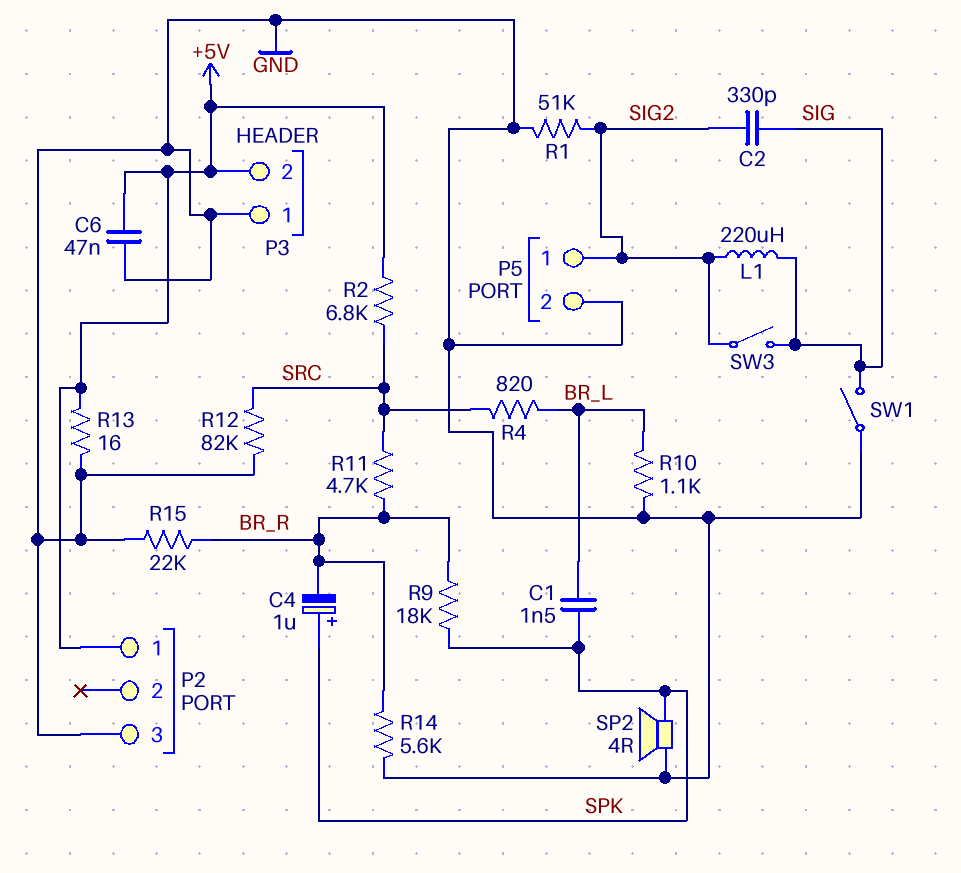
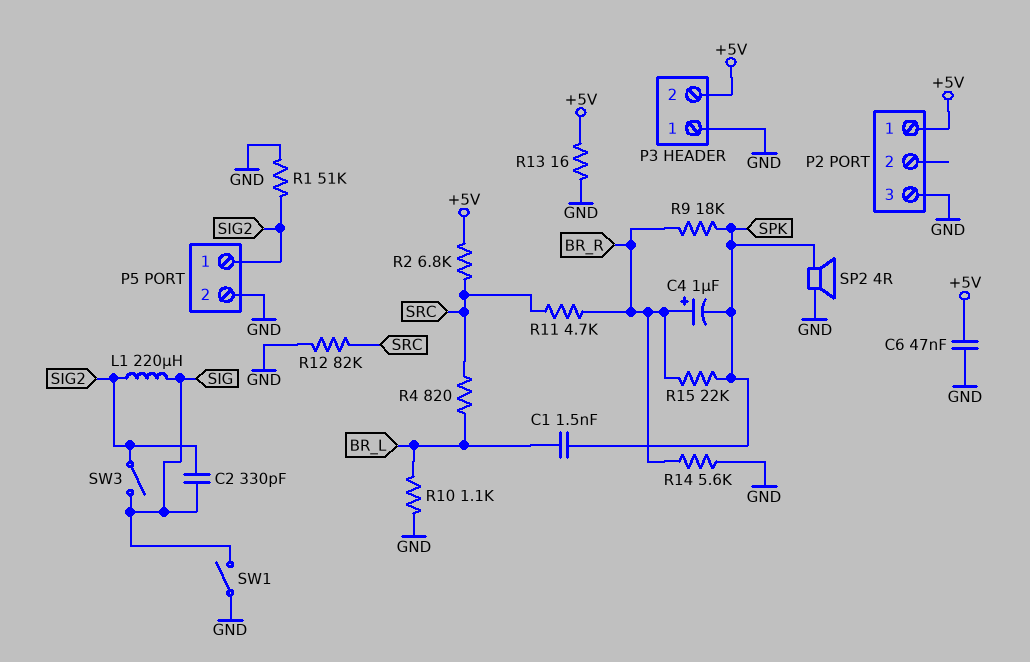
C4: 1uF (plus SPK, minus BR_R) -> 1uF (plus BR_R, minus SPK)
R15: 22k (BR_R, GND) -> 22k (BR_R, SPK)

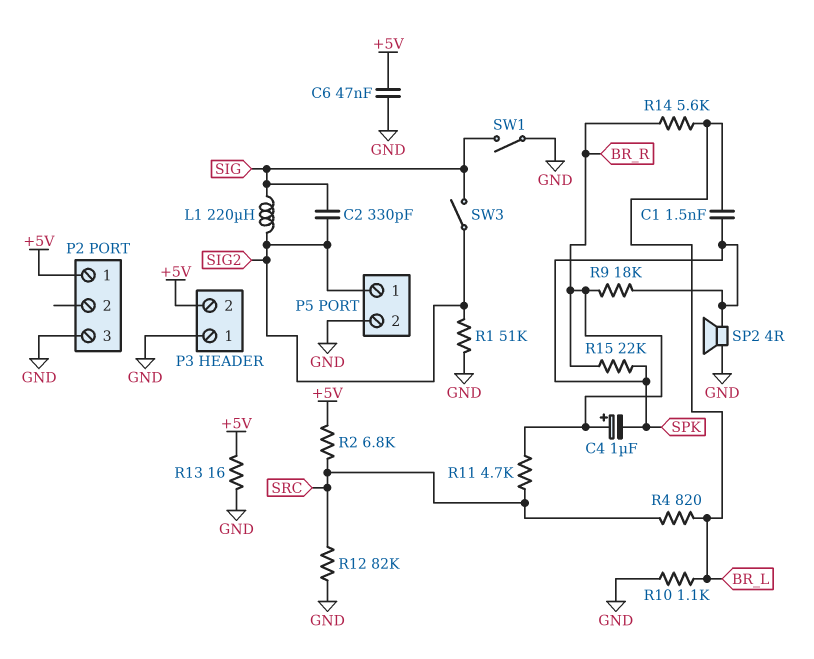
R14: 5.6k (BR_R, GND) -> 5.6k (BR_L, BR_R)

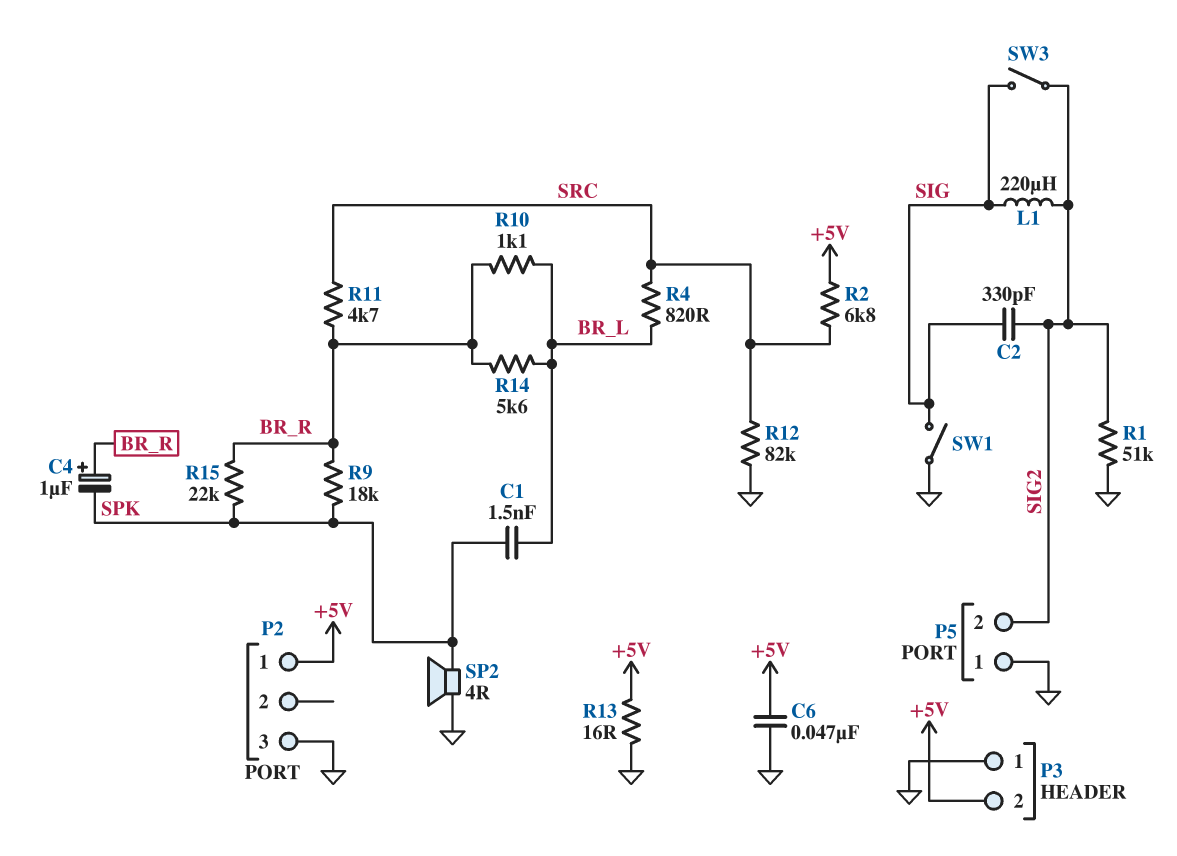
P5 pin 1: SIG2 -> GND
P5 pin 2: GND -> SIG2
R10: 1.1k (BR_L, GND) -> 1.1k (BR_L, BR_R)

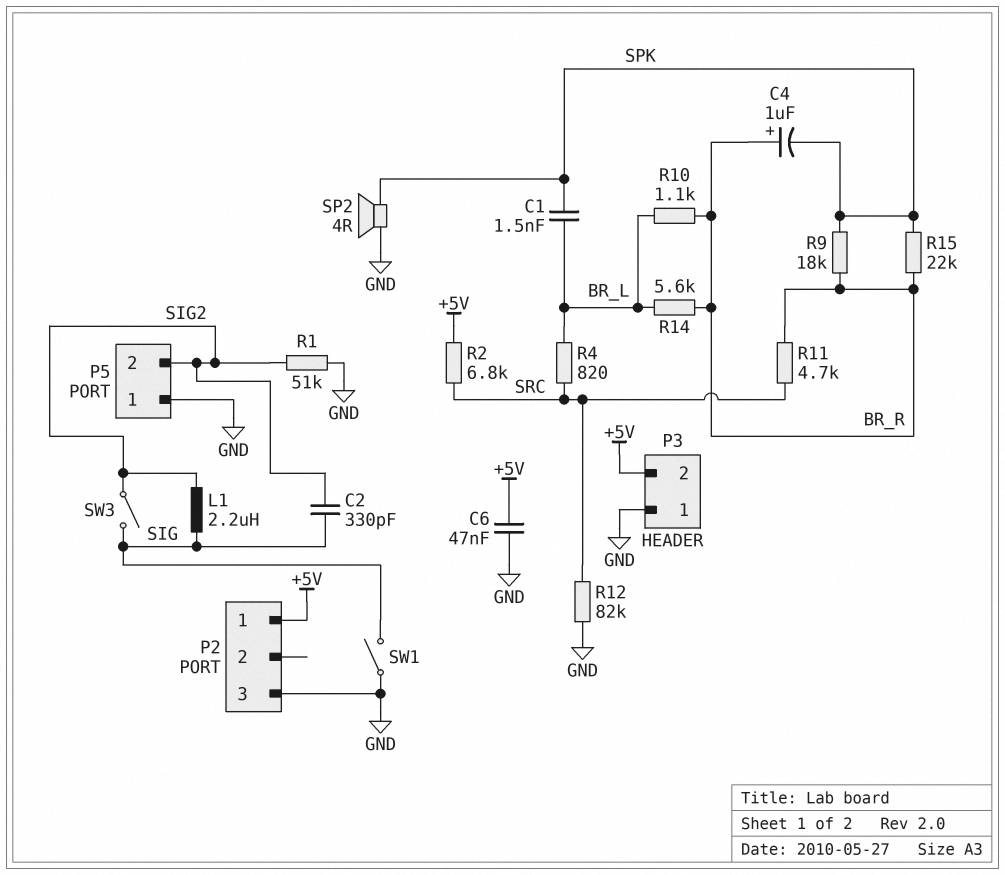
L1: 220uH (SIG, SIG2) -> 2.2uH (SIG, SIG2)
R13: 16 (+5V, GND) -> none

